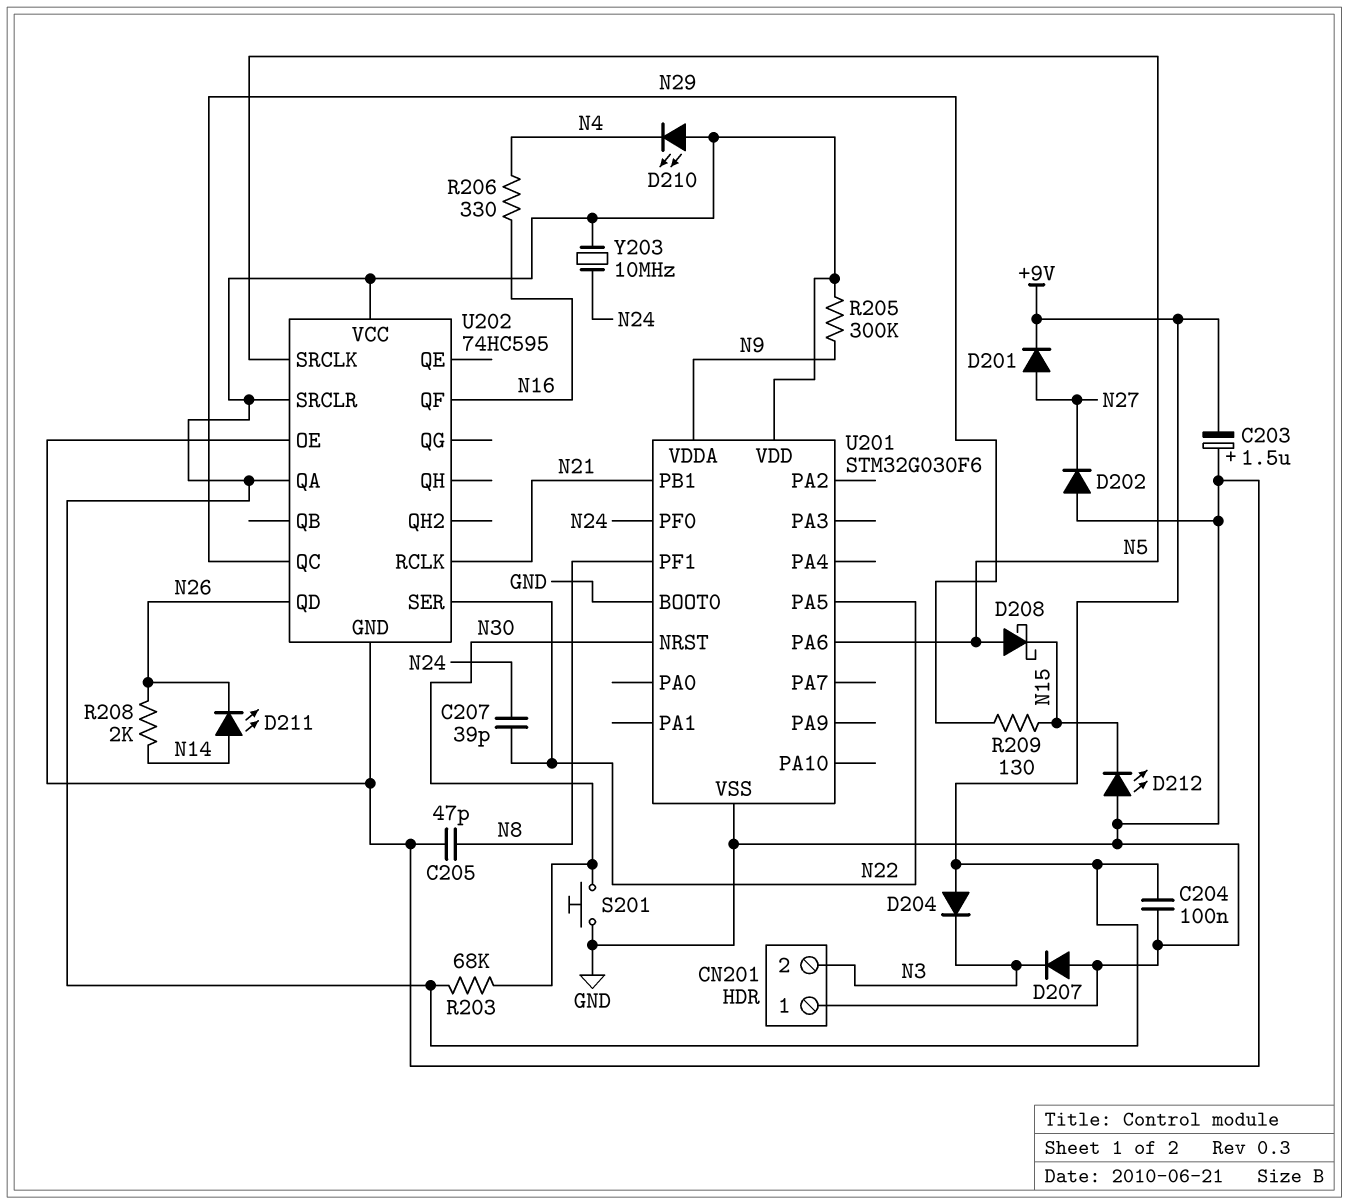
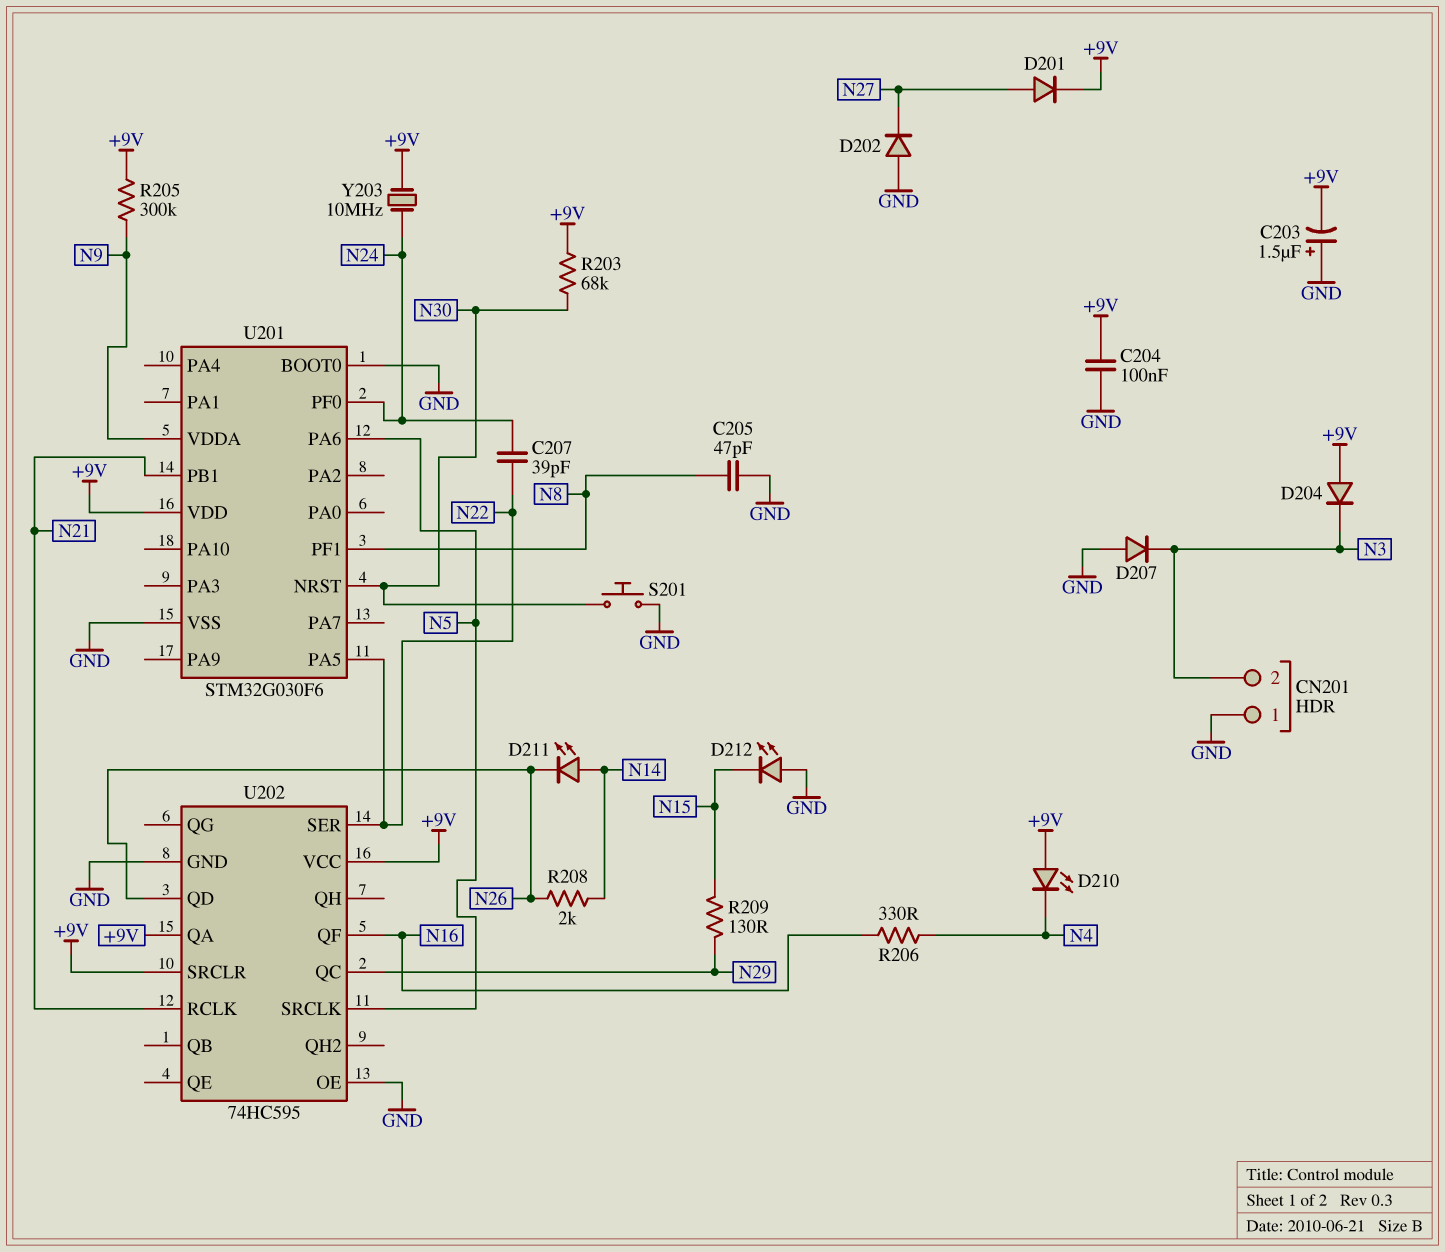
D208: schottky (A N5, K N15) -> none

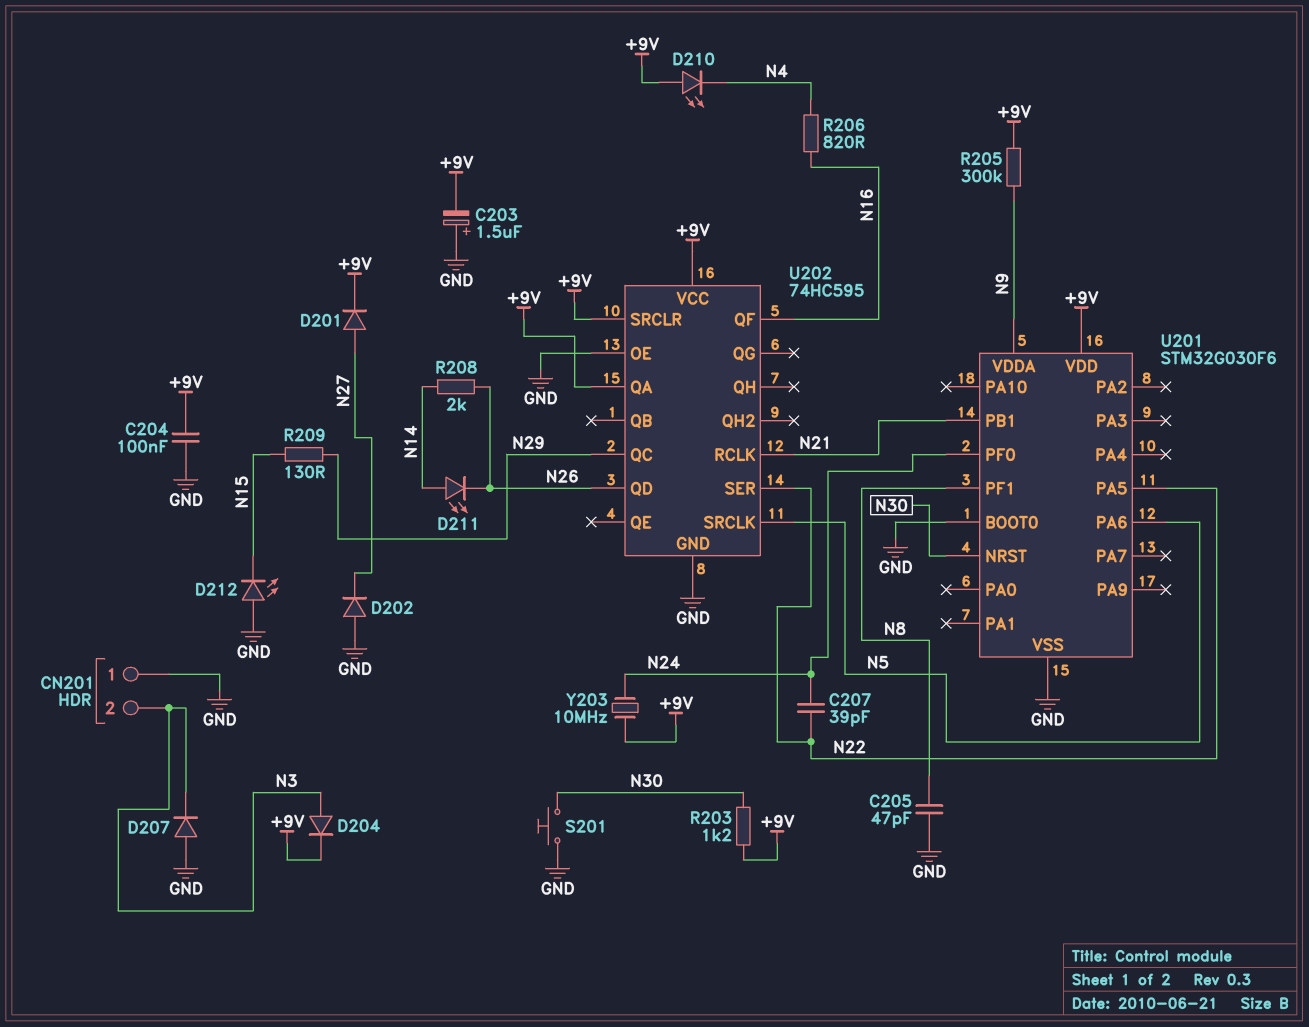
D204: diode (A +9V, K N3) -> diode (A N3, K +9V)
R203: 68k (+9V, N30) -> 1.2k (+9V, N30)
R206: 330 (N4, N16) -> 820 (N4, N16)

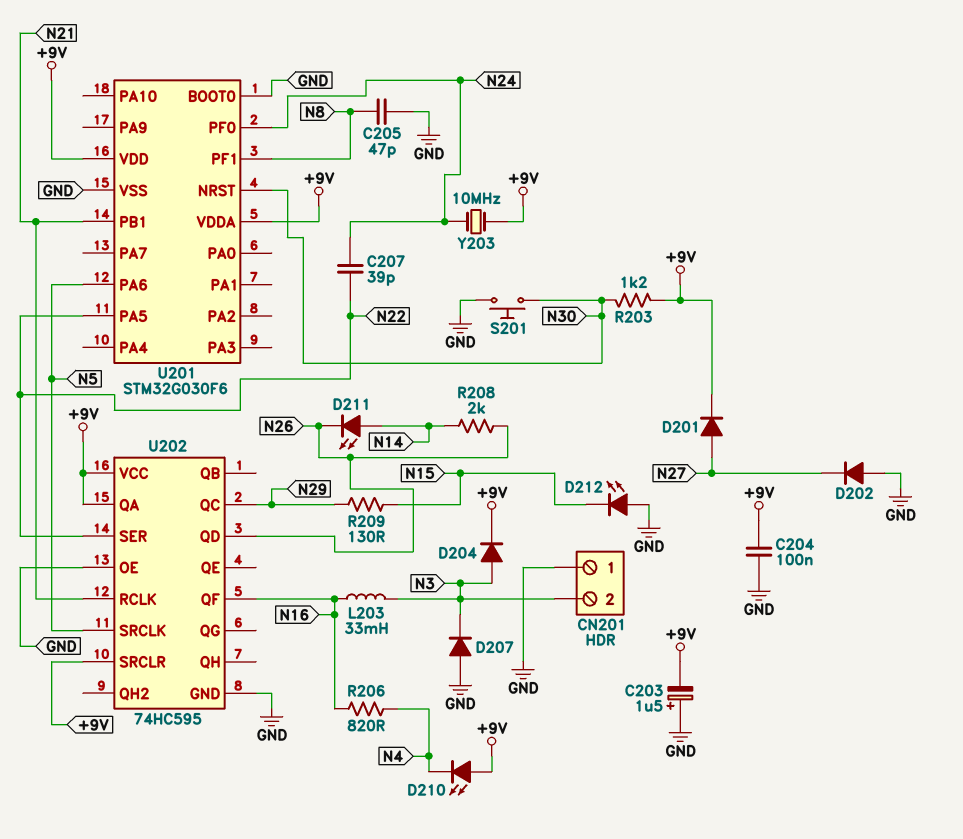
L203: none -> 33mH (N3, N16)
R205: 300k (+9V, N9) -> none
U201 pin VDDA: N9 -> +9V

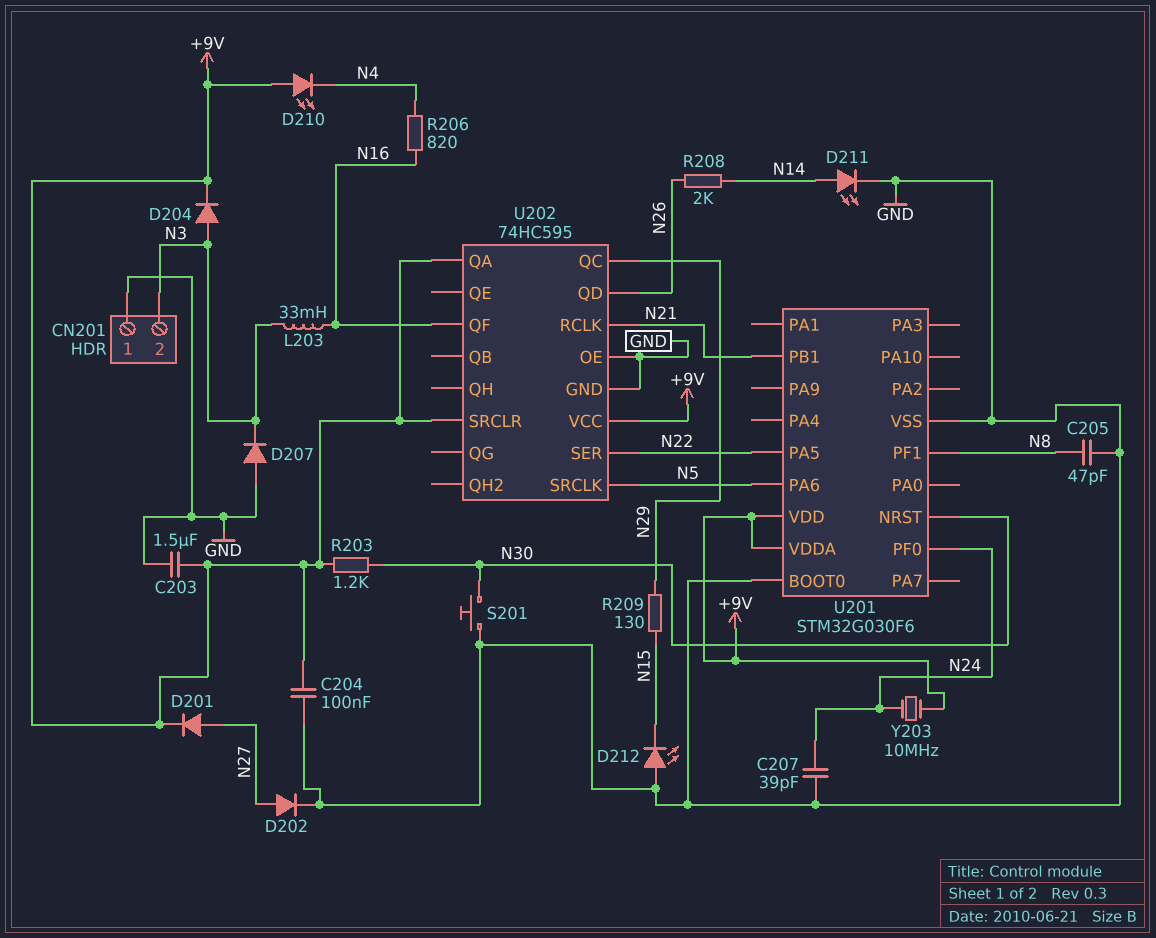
C203: 1.5uF (plus GND, minus +9V) -> 1.5uF (+9V, GND)
C207: 39pF (N22, N24) -> 39pF (GND, N24)
D202: diode (A GND, K N27) -> diode (A N27, K GND)
D211: LED (A N14, K N26) -> LED (A N14, K GND)

